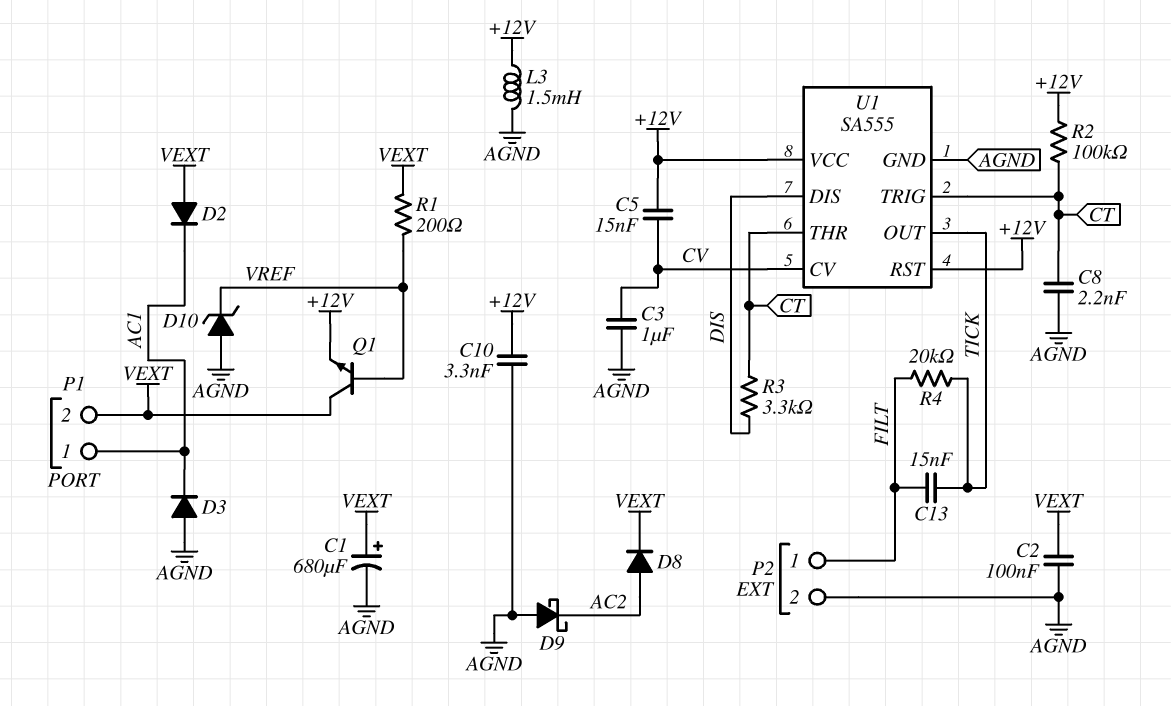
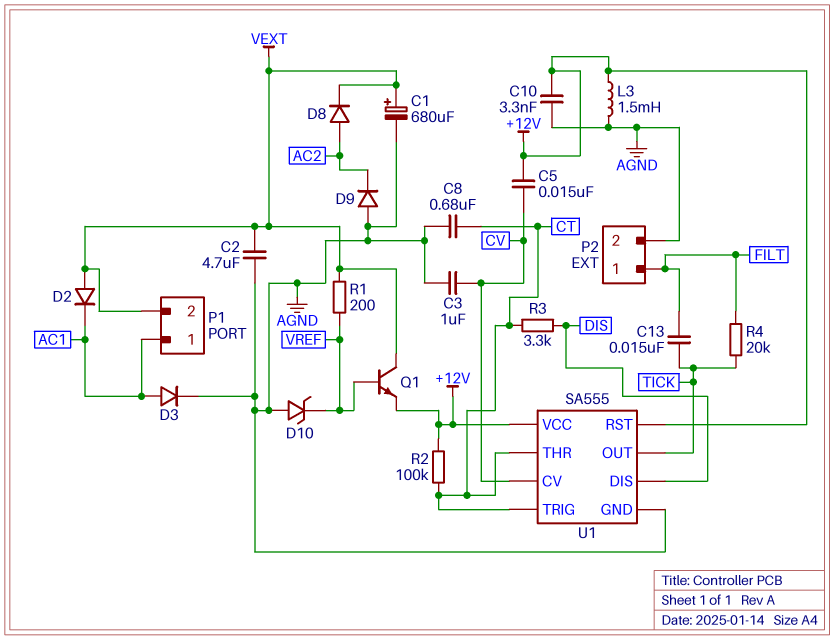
C2: 100nF (AGND, VEXT) -> 4.7uF (AGND, VEXT)
C8: 2.2nF (AGND, CT) -> 680nF (AGND, CT)
D3: diode (A AGND, K AC1) -> diode (A AC1, K AGND)
D9: schottky (A AGND, K AC2) -> diode (A AGND, K AC2)

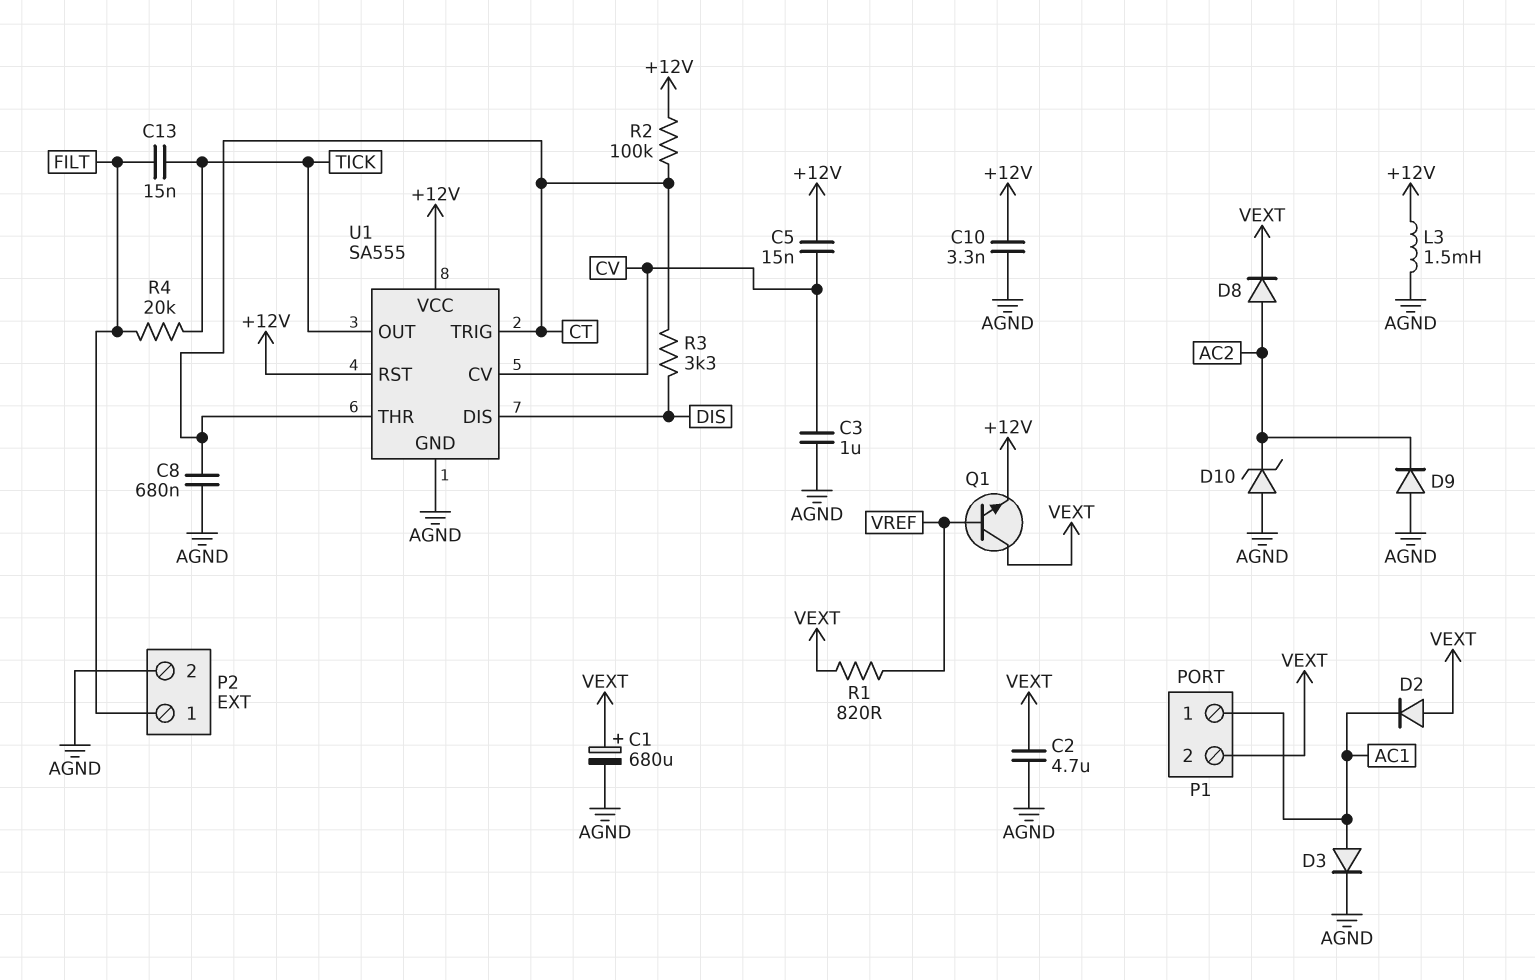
D10: zener (A AGND, K VREF) -> zener (A AGND, K AC2)
R1: 200 (VEXT, VREF) -> 820 (VEXT, VREF)

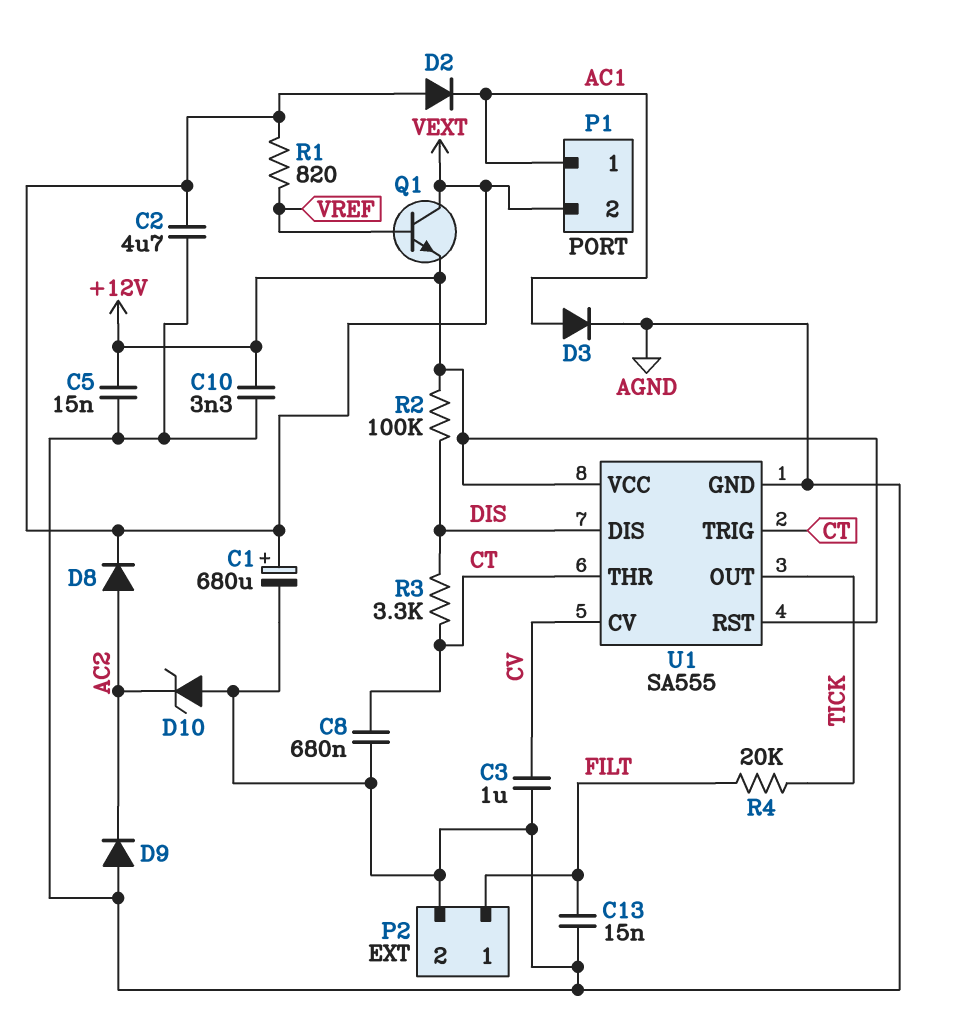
C5: 15nF (+12V, CV) -> 15nF (+12V, AGND)
C13: 15nF (FILT, TICK) -> 15nF (AGND, FILT)
L3: 1.5mH (+12V, AGND) -> none
R2: 100k (+12V, CT) -> 100k (+12V, DIS)

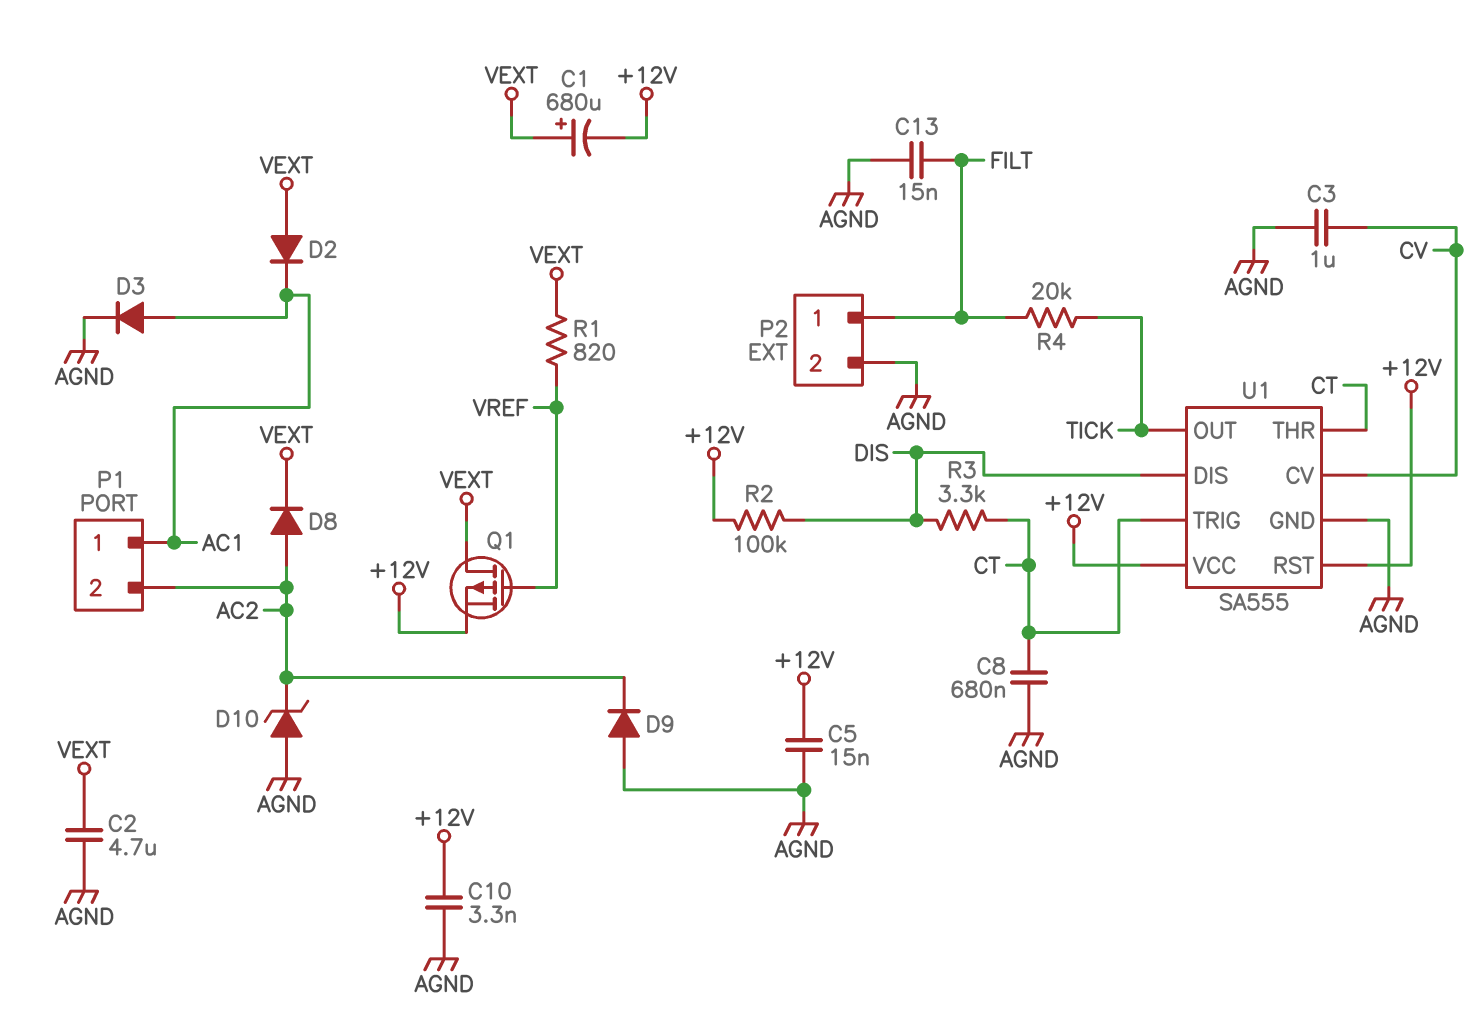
C1: 680uF (plus VEXT, minus AGND) -> 680uF (plus VEXT, minus +12V)
P1 pin 2: VEXT -> AC2
Q1: NPN (B VREF, C VEXT, E +12V) -> PMOS (G VREF, D VEXT, S +12V)

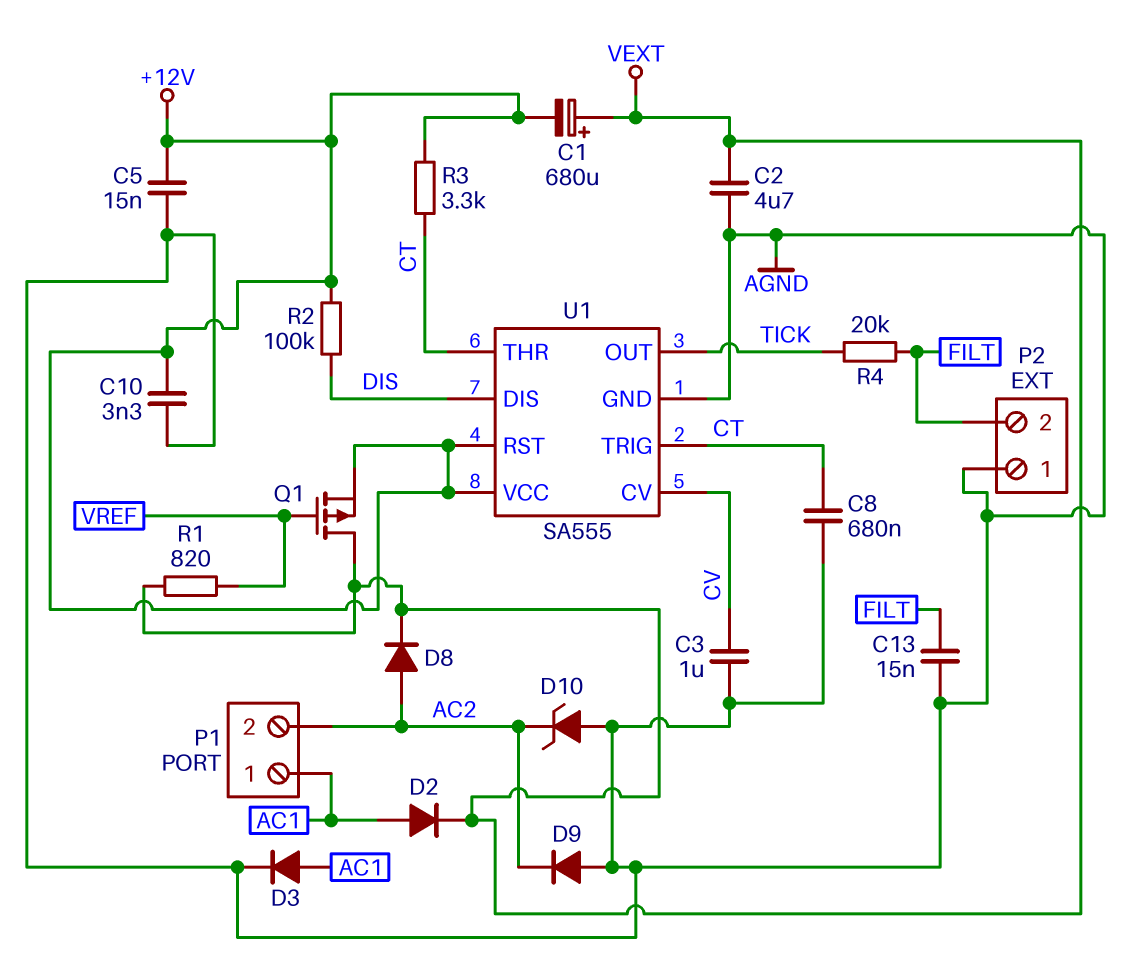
D2: diode (A VEXT, K AC1) -> diode (A AC1, K VEXT)
P2 pin 1: FILT -> AGND
P2 pin 2: AGND -> FILT
R3: 3.3k (CT, DIS) -> 3.3k (+12V, CT)

